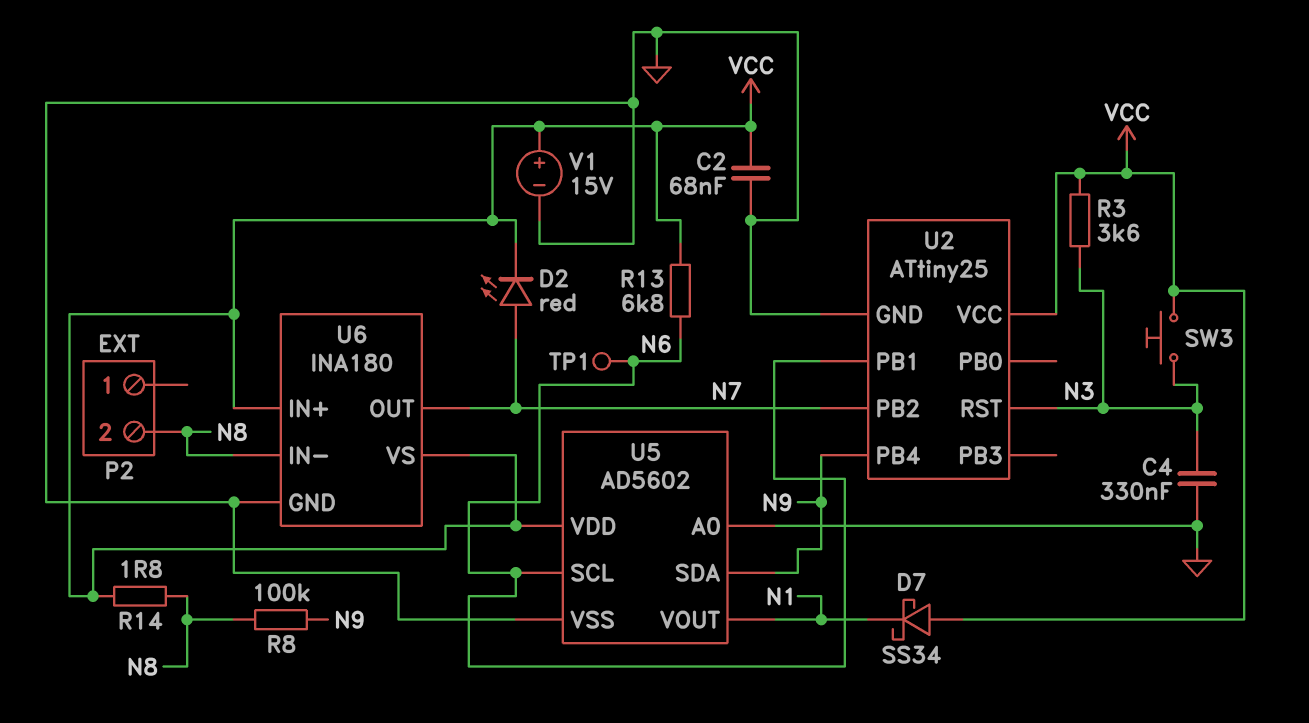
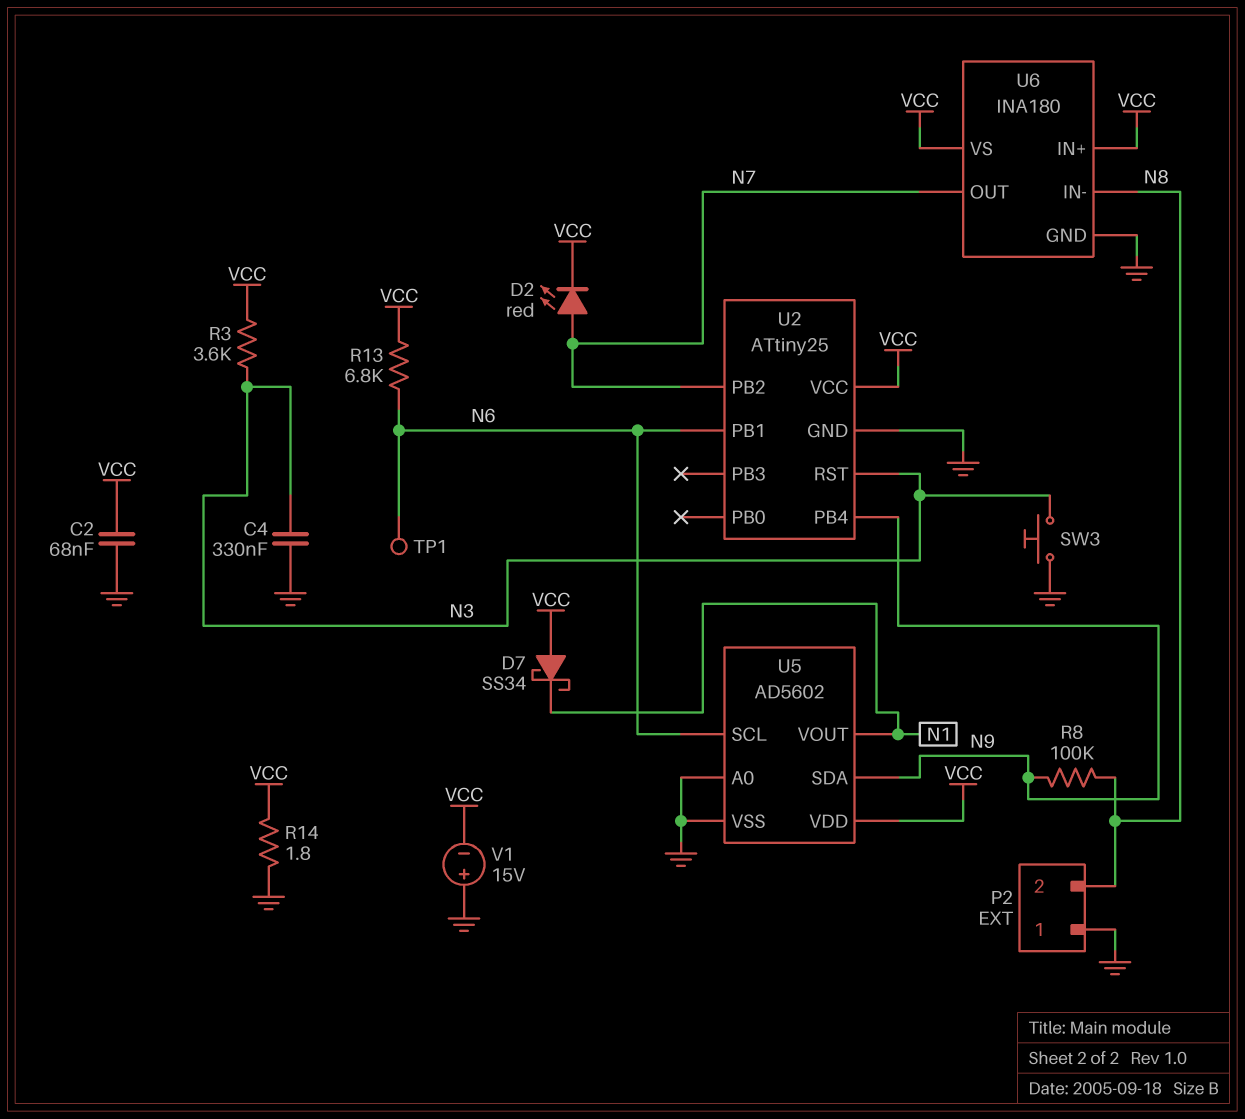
P2 pin 1: none -> GND
R14: 1.8 (N8, VCC) -> 1.8 (GND, VCC)
SW3: button (N3, VCC) -> button (GND, N3)
V1: 15V (plus VCC, minus GND) -> 15V (plus GND, minus VCC)

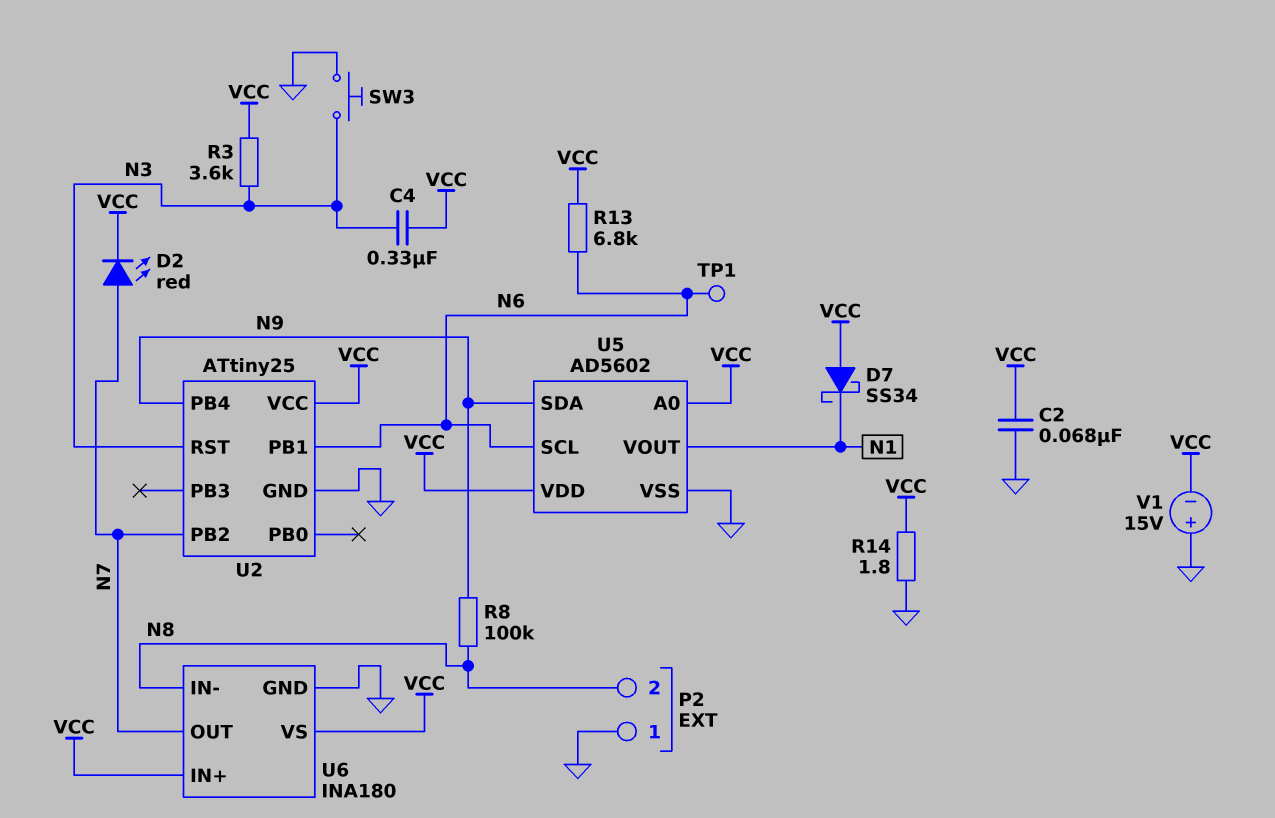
C4: 330nF (GND, N3) -> 330nF (N3, VCC)
U5 pin A0: GND -> VCC

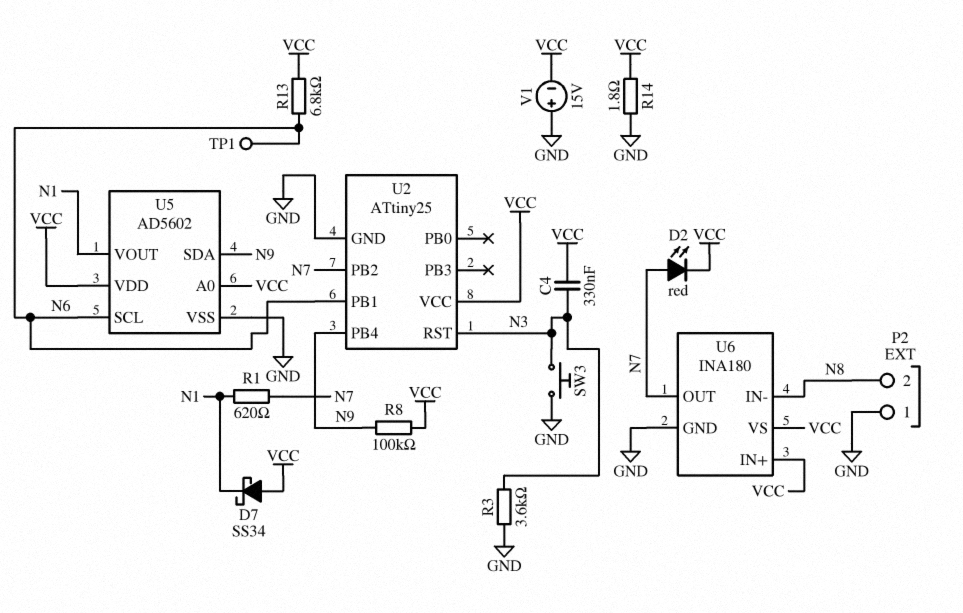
C2: 68nF (GND, VCC) -> none
R1: none -> 620 (N1, N7)
R3: 3.6k (N3, VCC) -> 3.6k (GND, N3)
R8: 100k (N8, N9) -> 100k (N9, VCC)

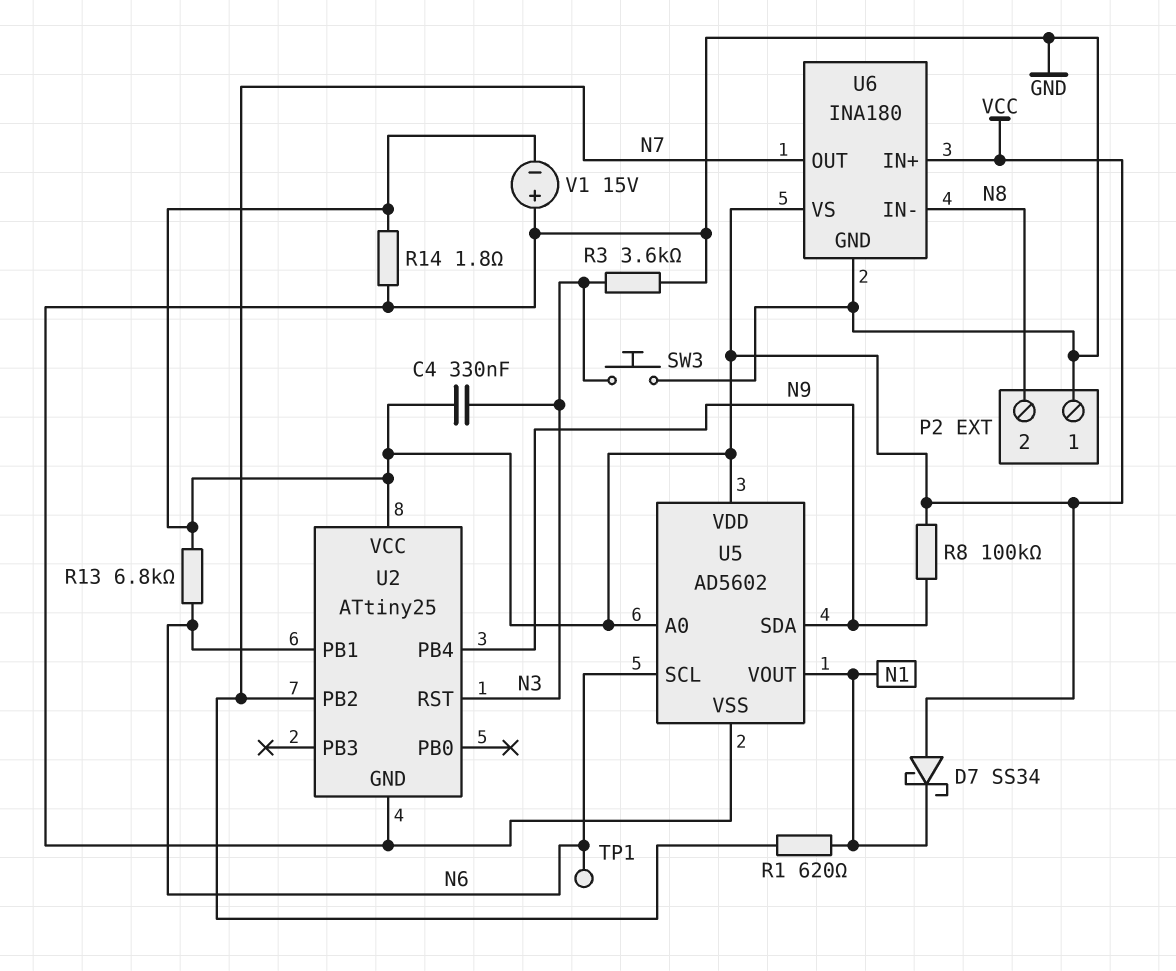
D2: LED red (A N7, K VCC) -> none

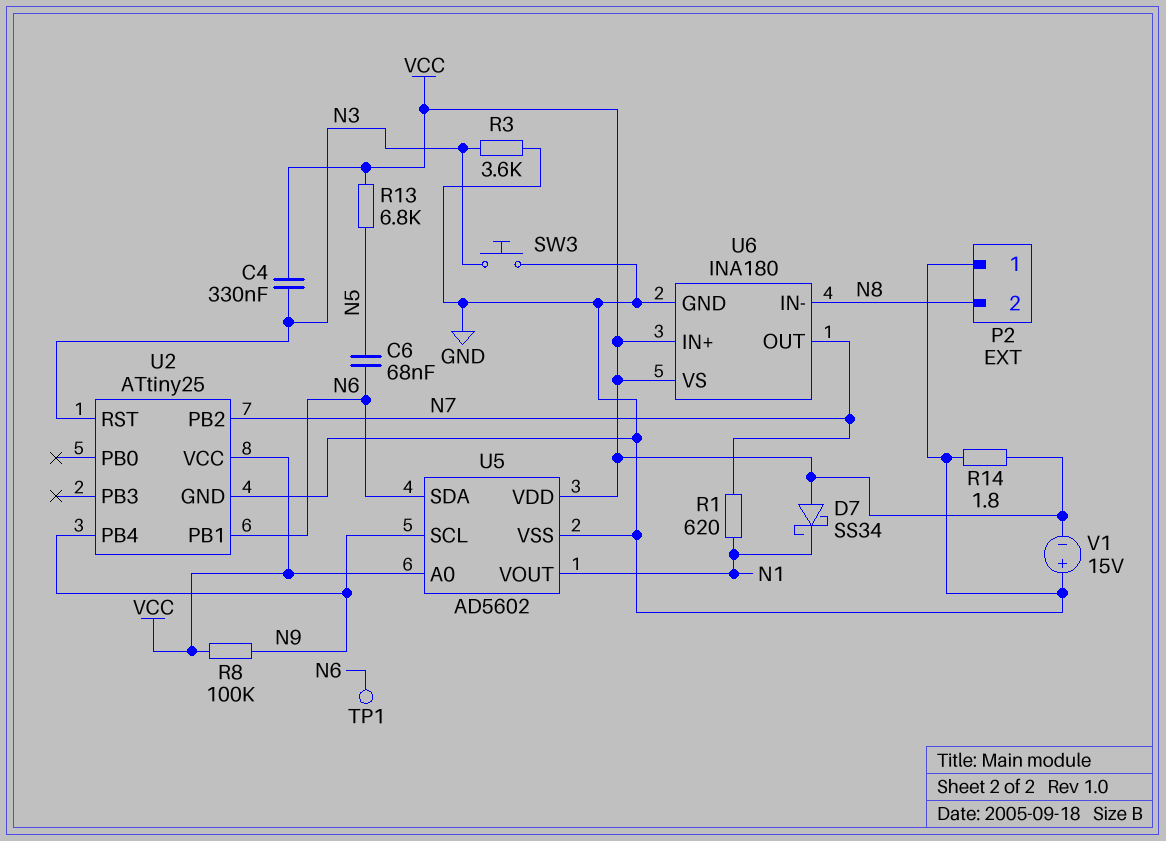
C6: none -> 68nF (N5, N6)
R13: 6.8k (N6, VCC) -> 6.8k (N5, VCC)
U5 pin SCL: N6 -> N9
U5 pin SDA: N9 -> N6

